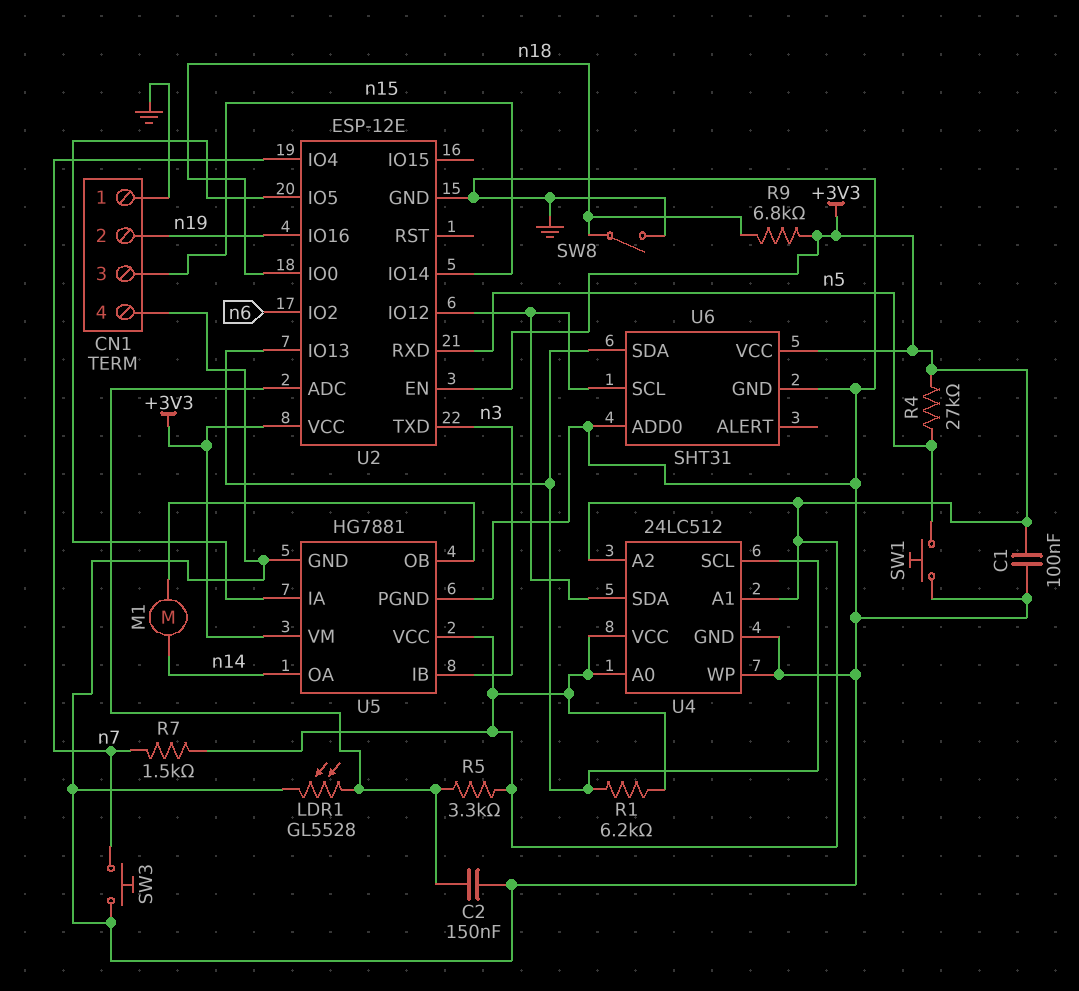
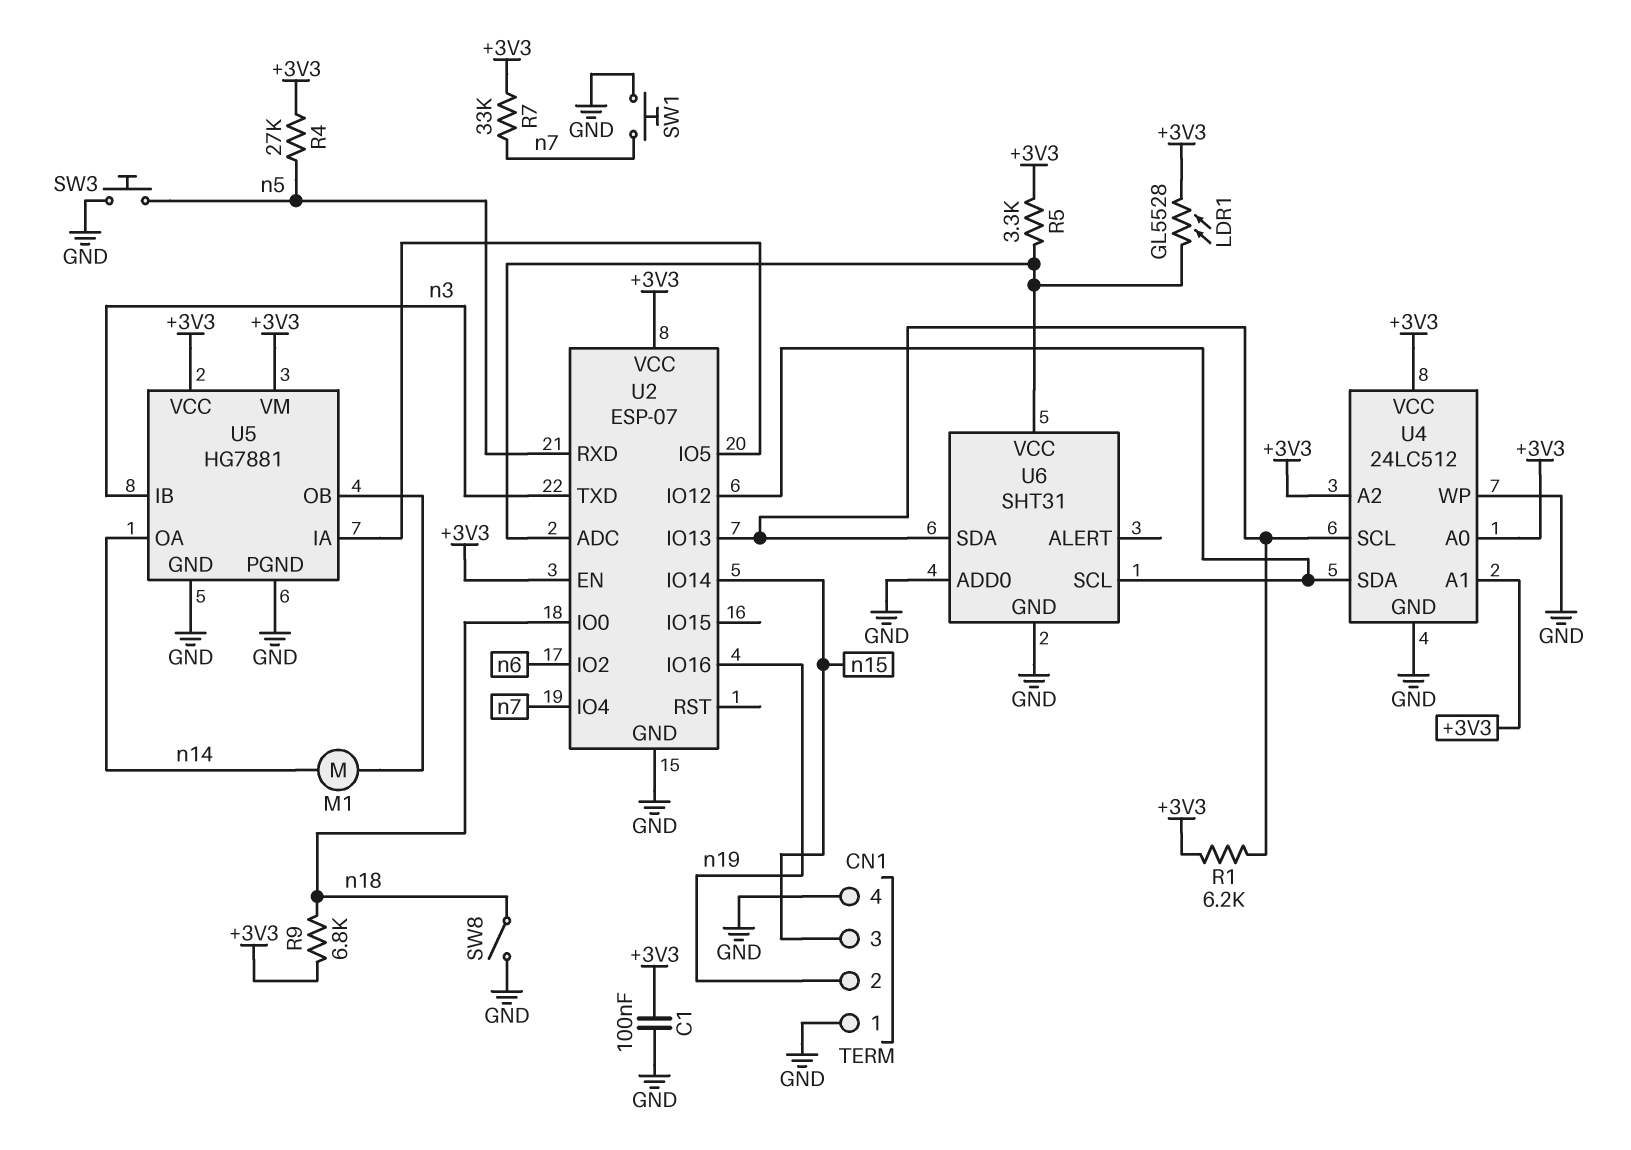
C2: 150nF (GND, U2/ADC) -> none
LDR1: GL5528 (GND, U2/ADC) -> GL5528 (+3V3, U2/ADC)
R7: 1.5k (+3V3, n7) -> 33k (+3V3, n7)
SW1: button (GND, n5) -> button (GND, n7)
SW3: button (GND, n7) -> button (GND, n5)
U2: ESP-12E -> ESP-07
U6 pin VCC: +3V3 -> U2/ADC

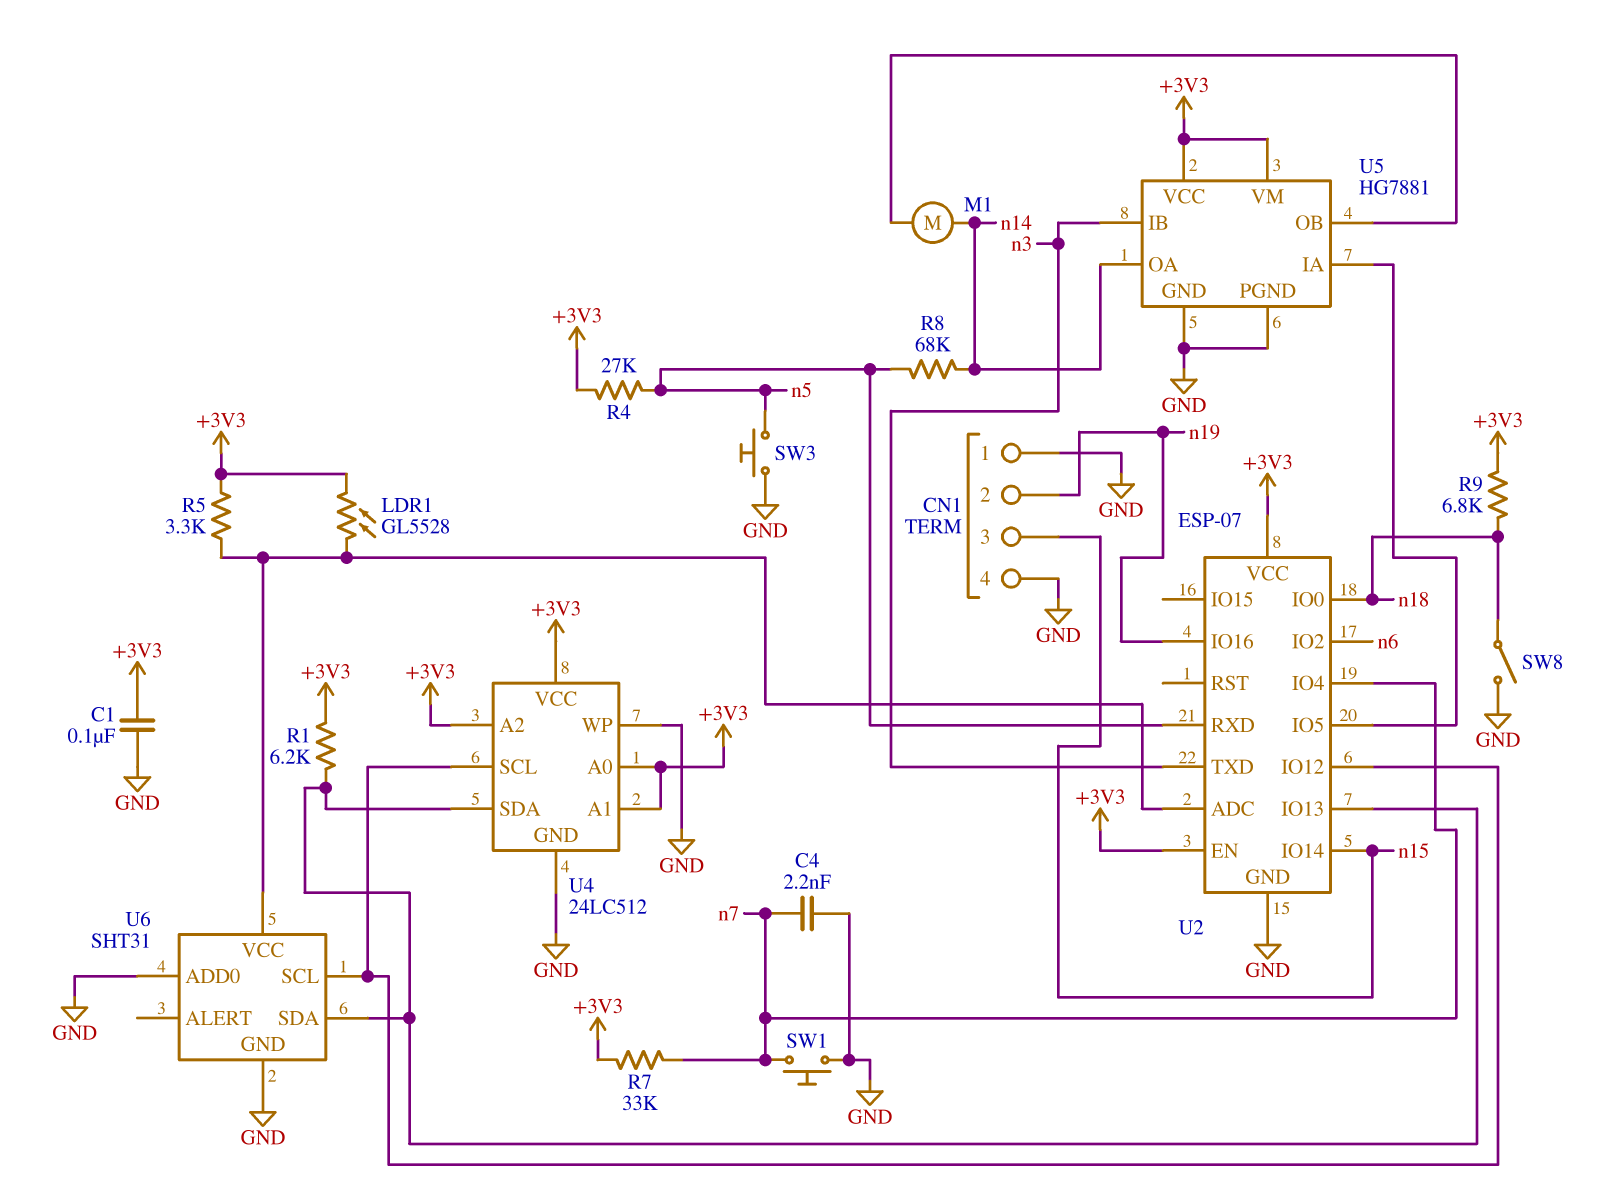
C4: none -> 2.2nF (GND, n7)
R8: none -> 68k (n5, n14)
U4 pin SCL: U2/IO13 -> U2/IO12
U4 pin SDA: U2/IO12 -> U2/IO13

